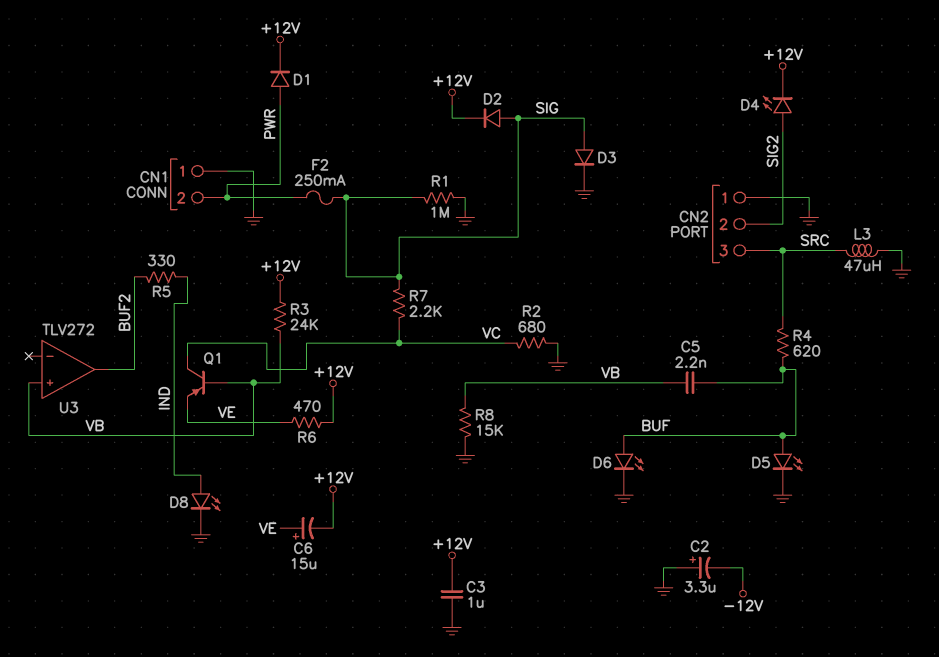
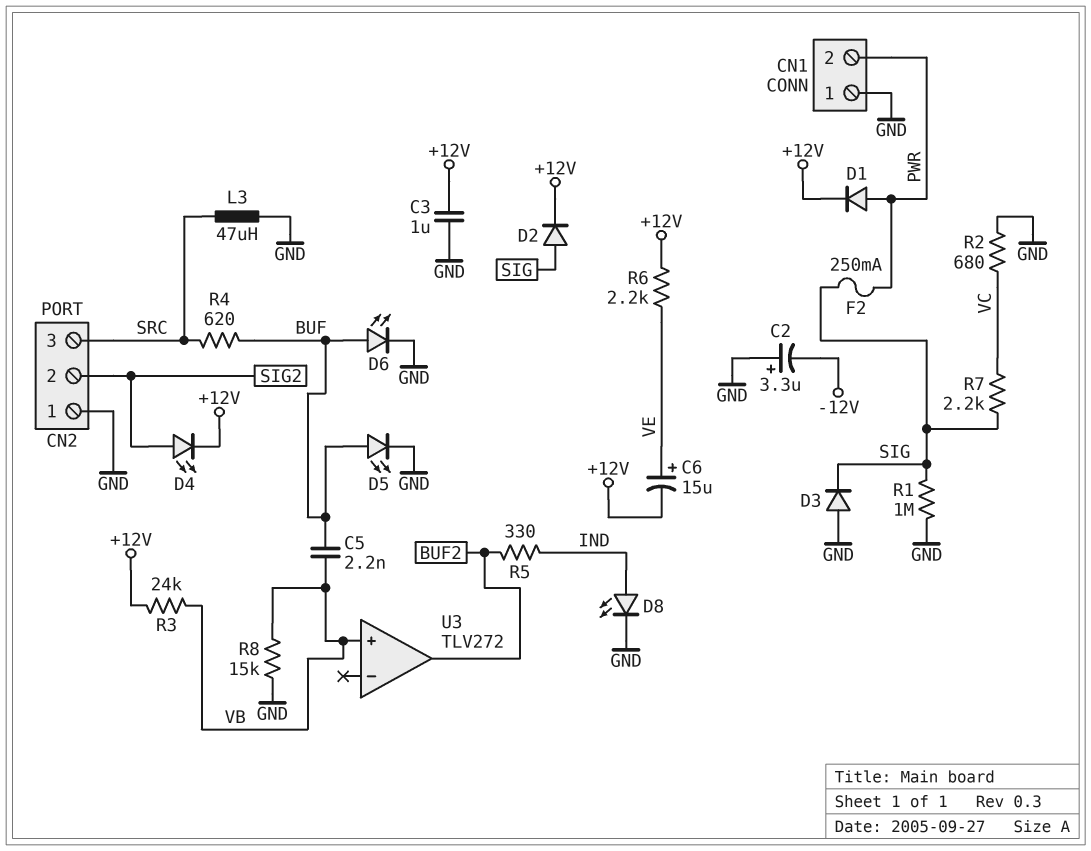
D3: diode (A SIG, K GND) -> diode (A GND, K SIG)
Q1: PNP (B VB, C VC, E VE) -> none
R6: 470 (+12V, VE) -> 2.2k (+12V, VE)

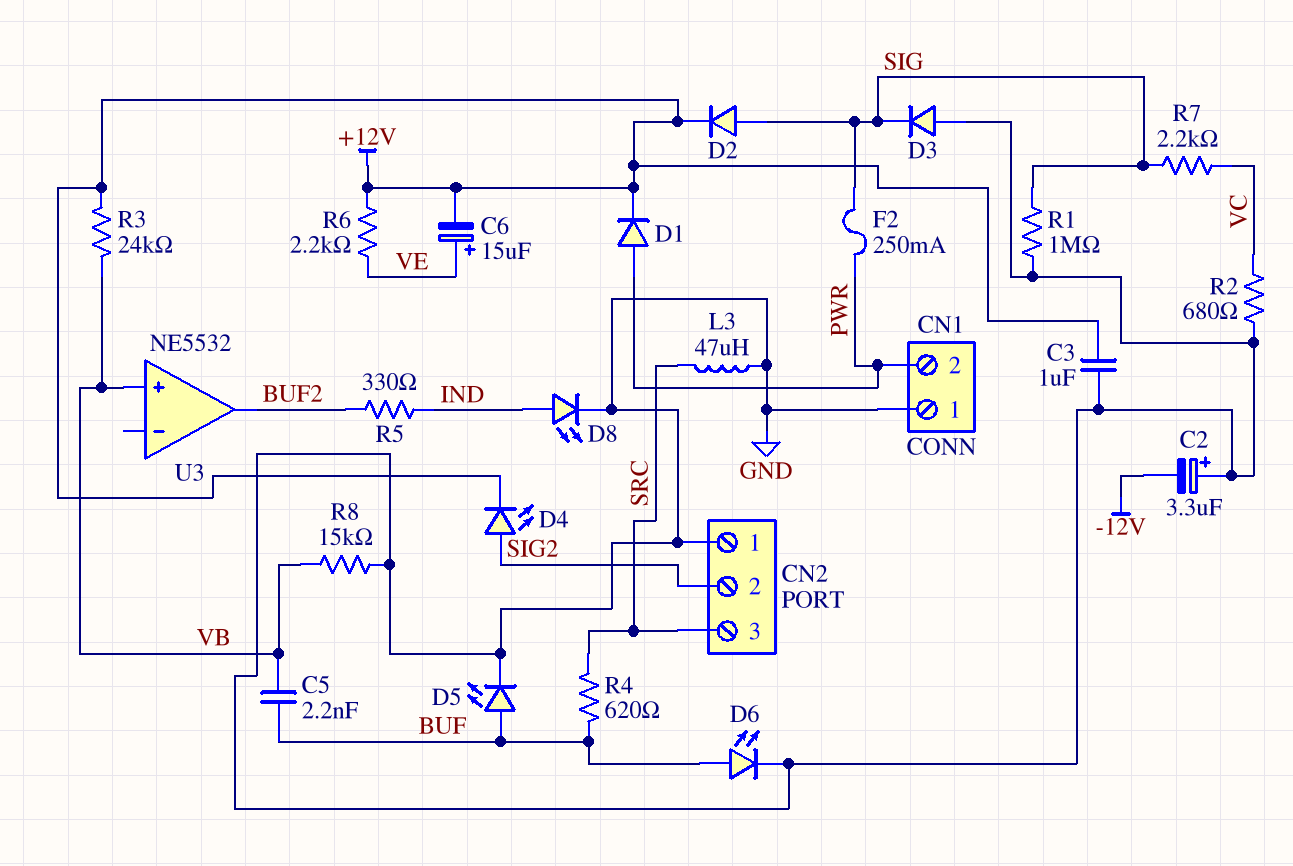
U3: TLV272 -> NE5532

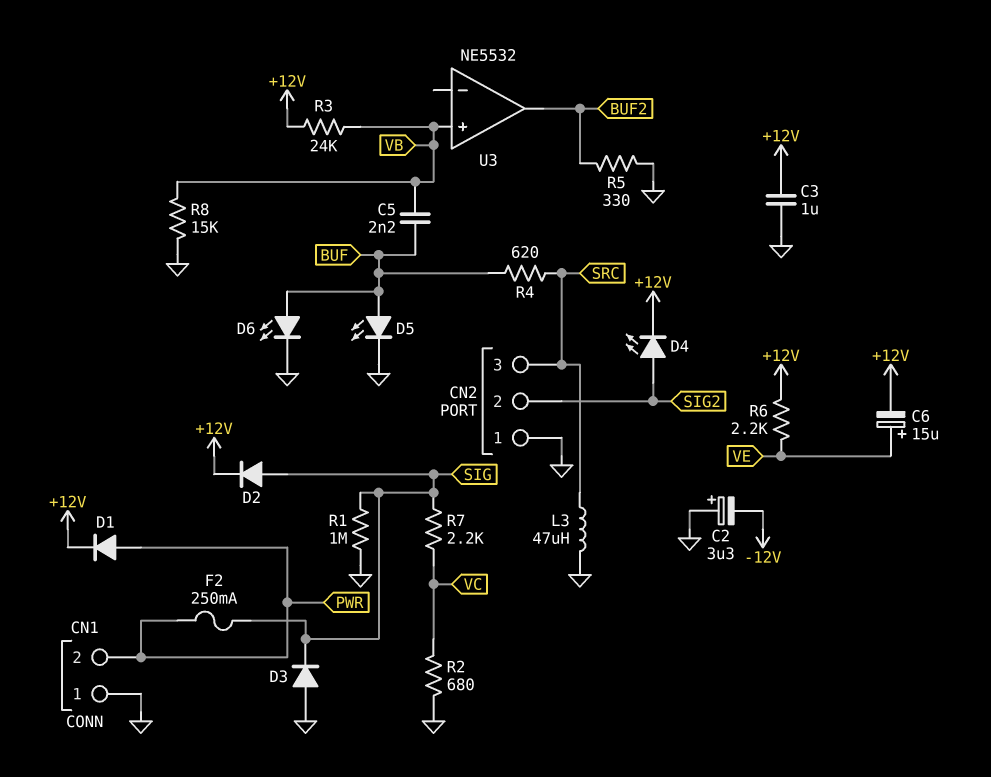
D8: LED (A IND, K GND) -> none
R5: 330 (BUF2, IND) -> 330 (BUF2, GND)

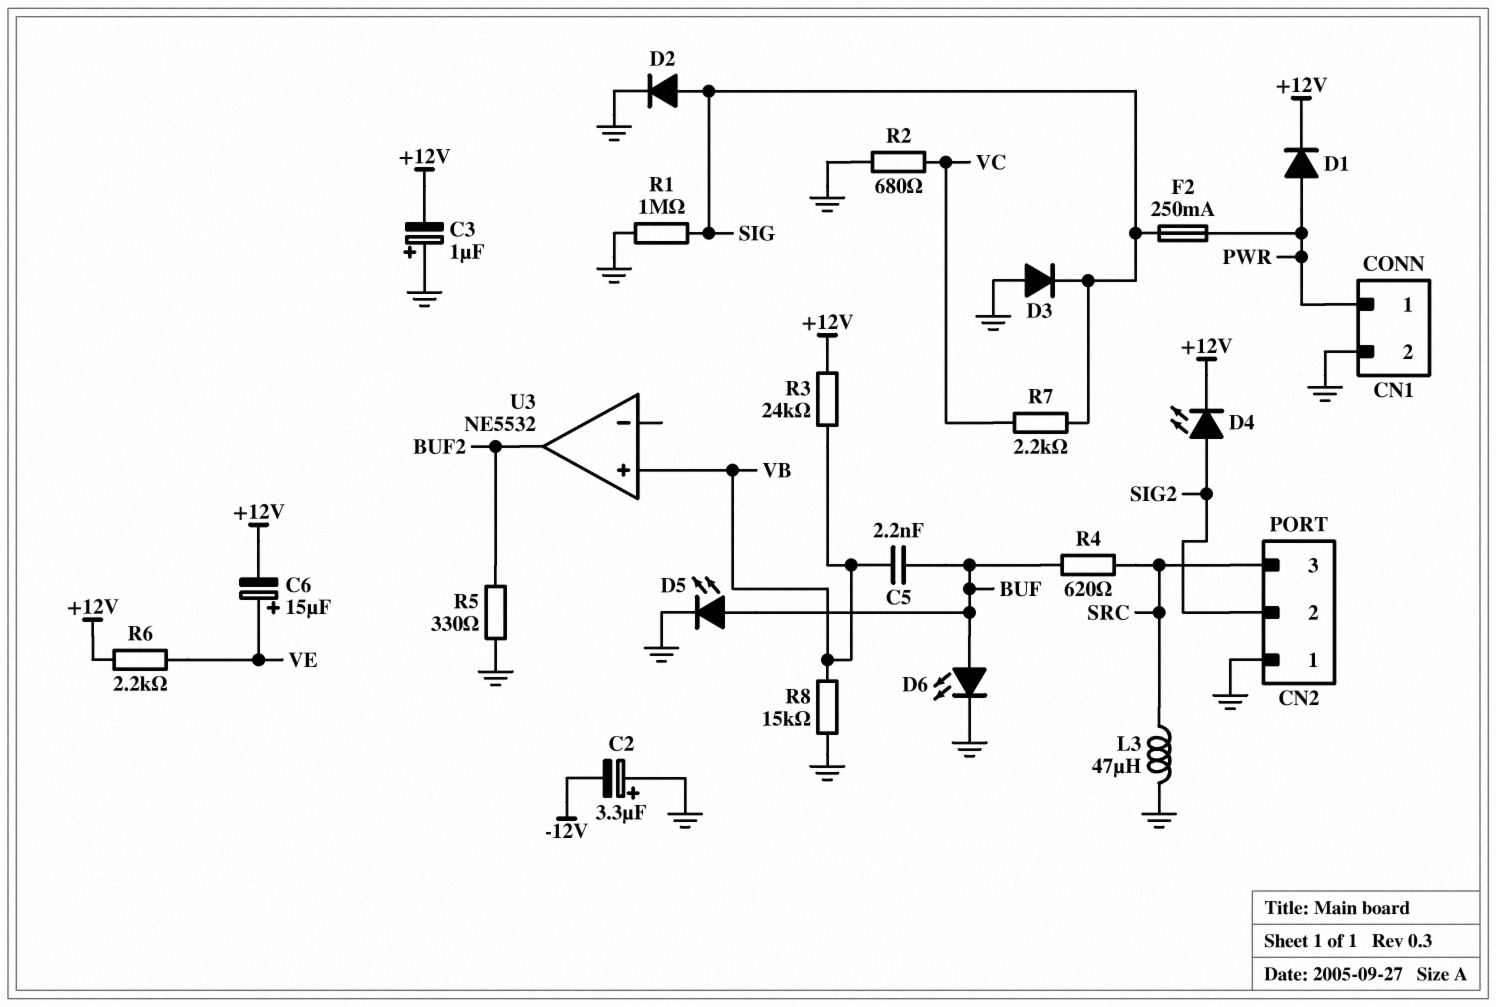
C3: 1uF (+12V, GND) -> 1uF (plus GND, minus +12V)
CN1 pin 1: GND -> PWR
CN1 pin 2: PWR -> GND
D2: diode (A SIG, K +12V) -> diode (A SIG, K GND)

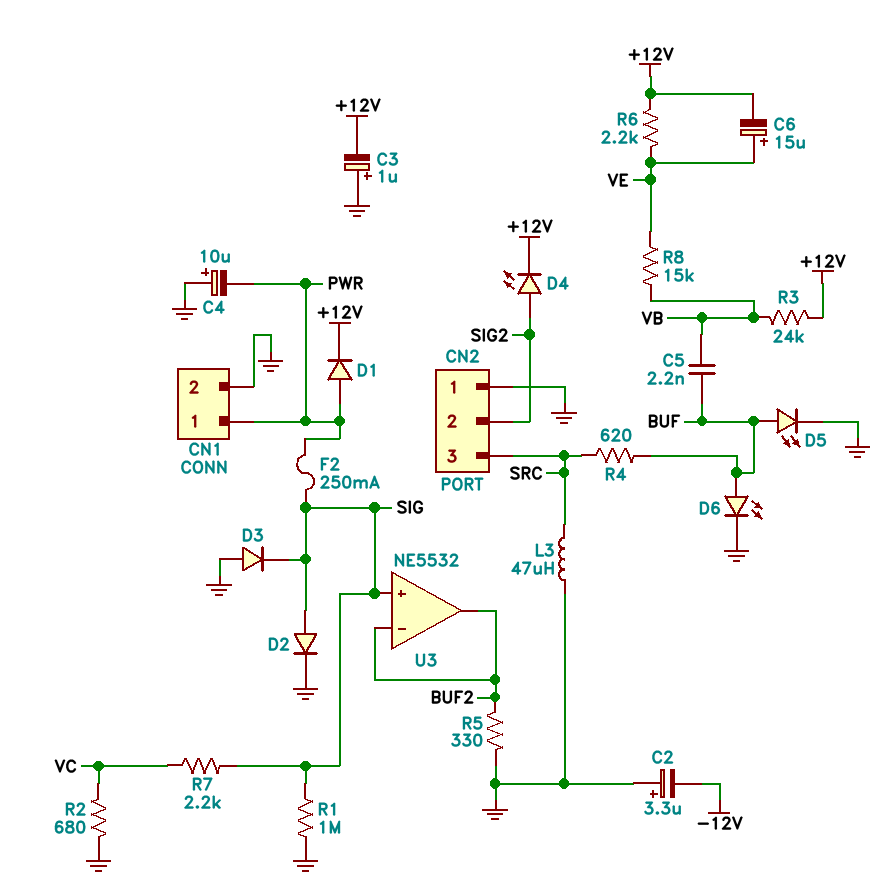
C4: none -> 10uF (plus GND, minus PWR)
R8: 15k (GND, VB) -> 15k (VB, VE)
U3 pin in+: VB -> SIG
U3 pin in-: none -> BUF2

